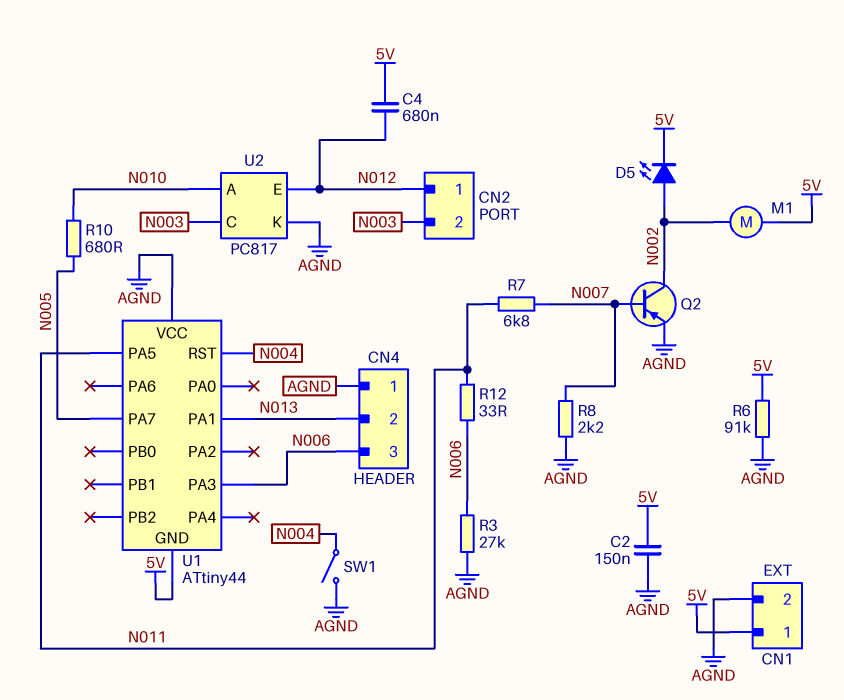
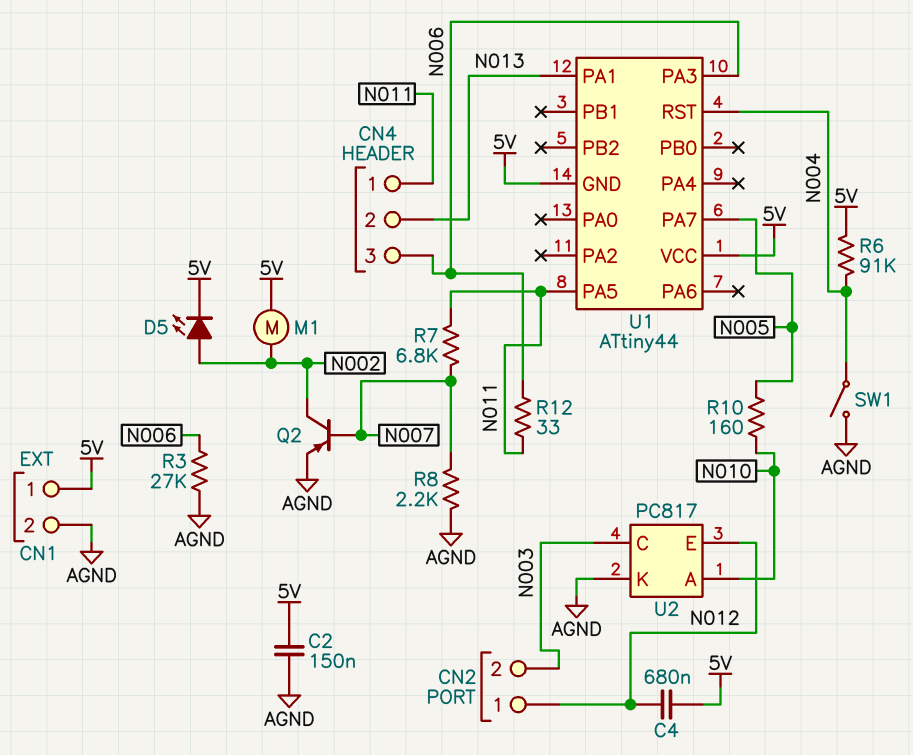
CN4 pin 1: AGND -> N011
R6: 91k (5V, AGND) -> 91k (5V, N004)
R10: 680 (N005, N010) -> 160 (N005, N010)
U1 pin VCC: AGND -> 5V

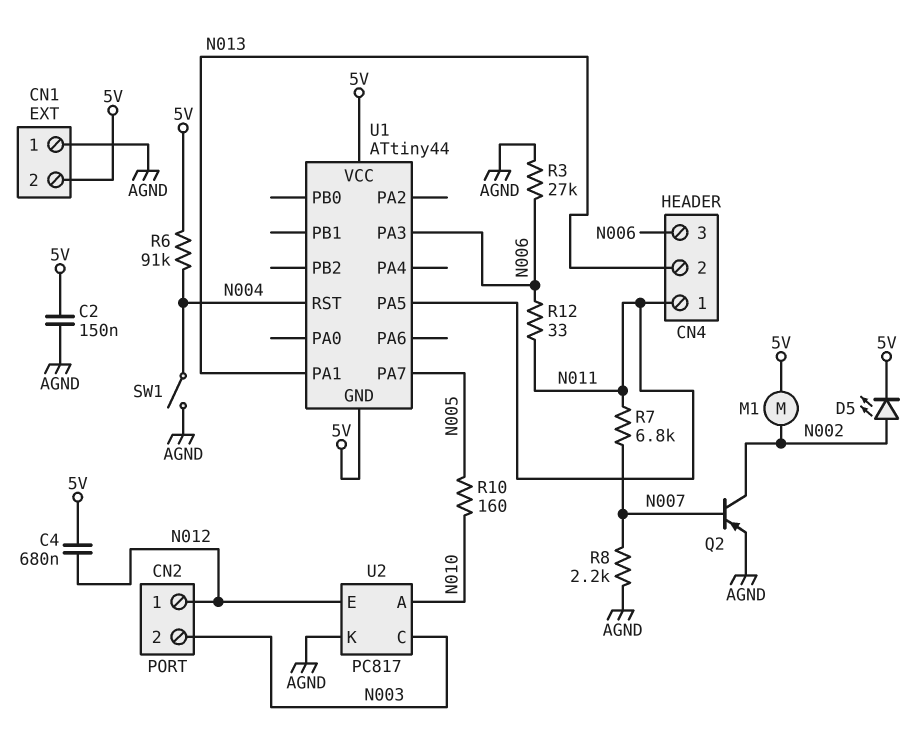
CN1 pin 1: 5V -> AGND
CN1 pin 2: AGND -> 5V

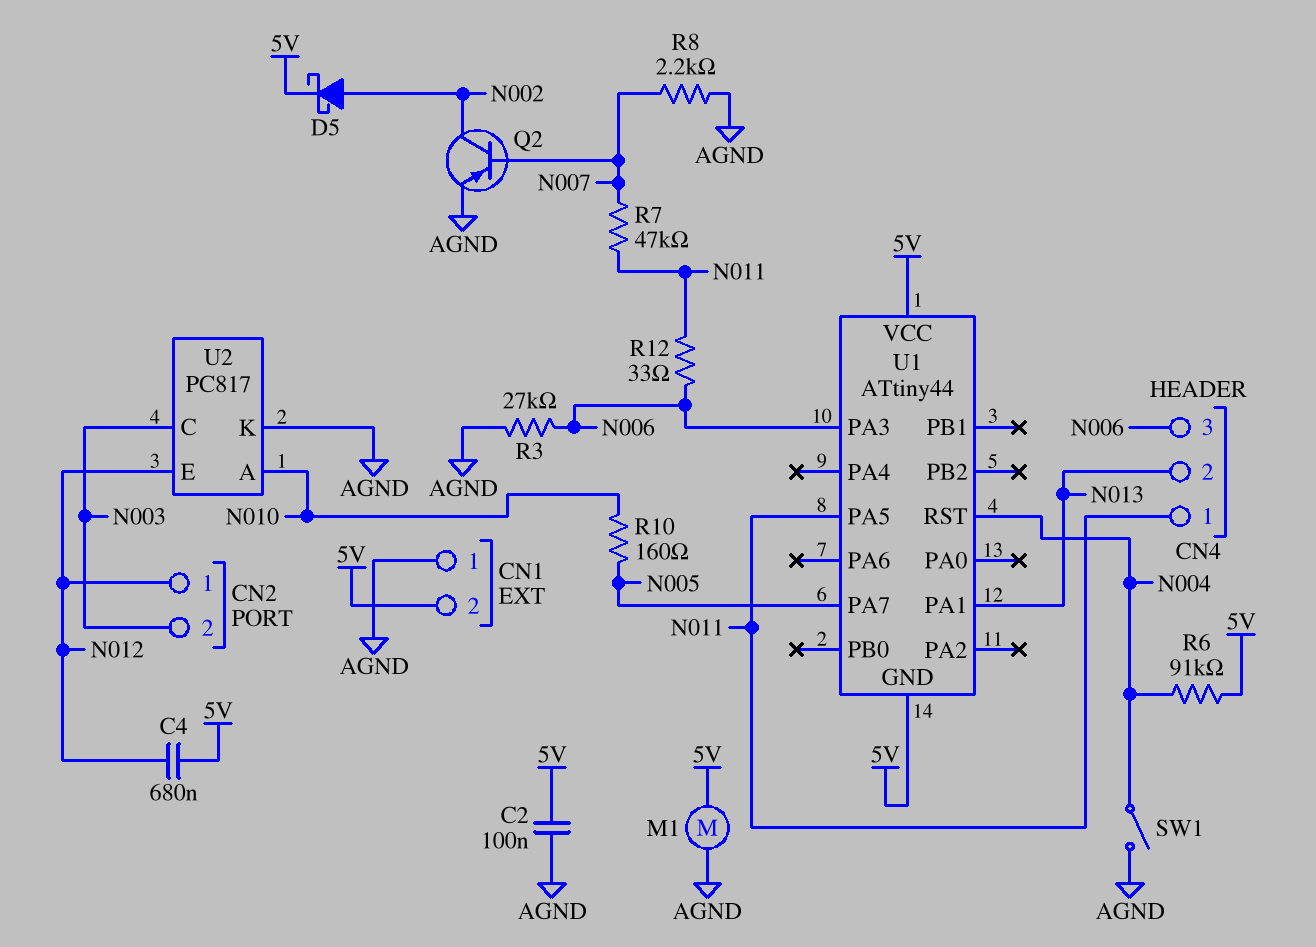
C2: 150nF (5V, AGND) -> 100nF (5V, AGND)
D5: LED (A N002, K 5V) -> schottky (A N002, K 5V)
M1: motor (5V, N002) -> motor (5V, AGND)
R7: 6.8k (N007, N011) -> 47k (N007, N011)

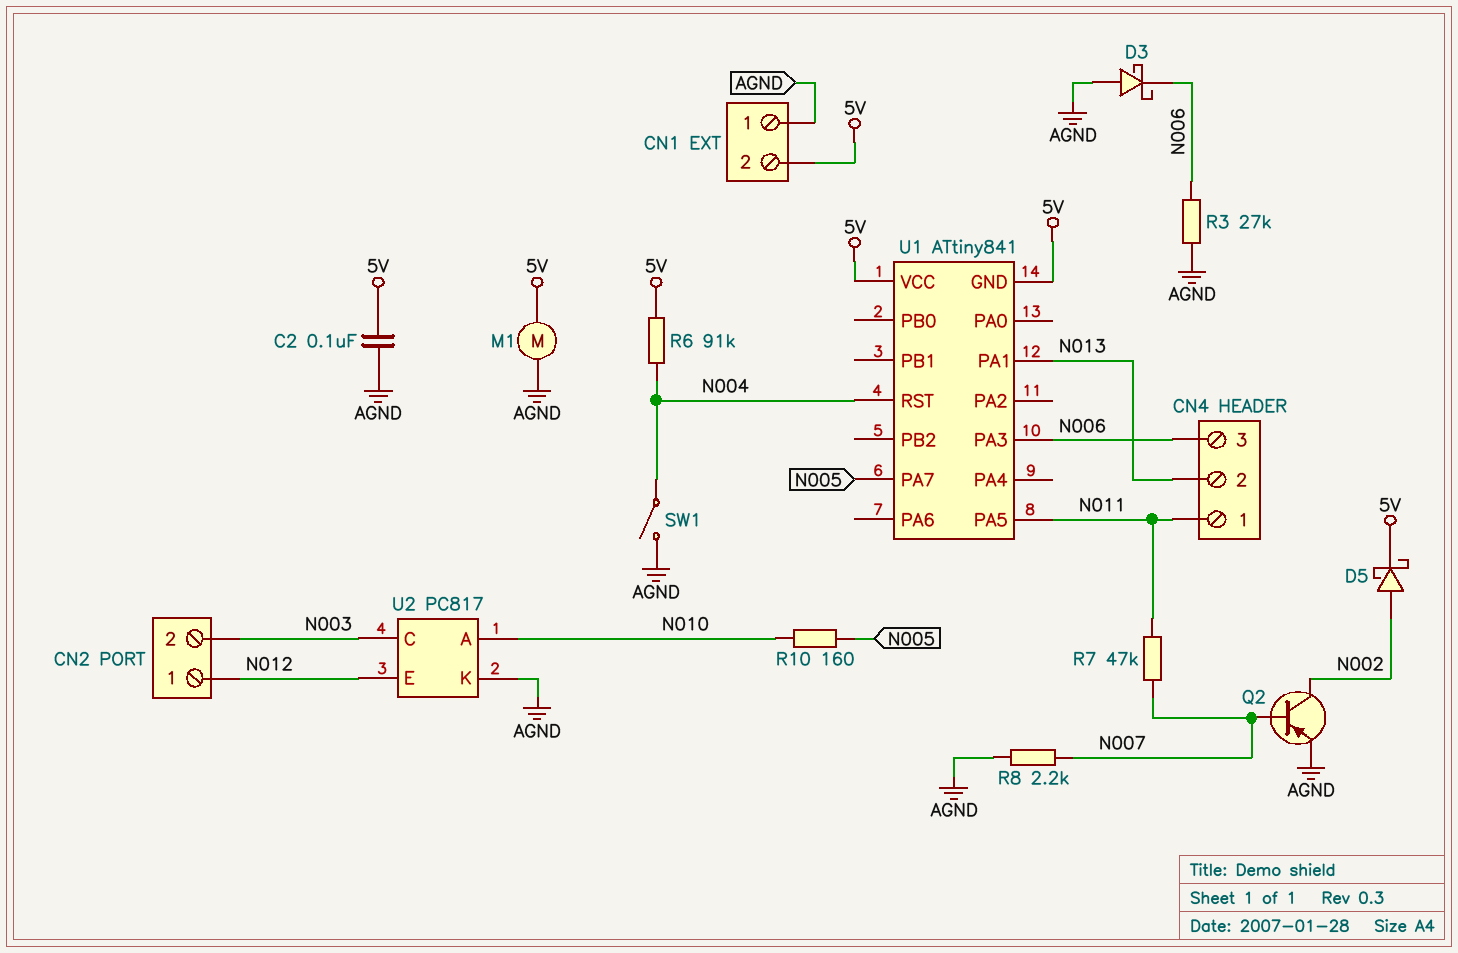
C4: 680nF (5V, N012) -> none
D3: none -> schottky (A AGND, K N006)
R12: 33 (N006, N011) -> none
U1: ATtiny44 -> ATtiny841

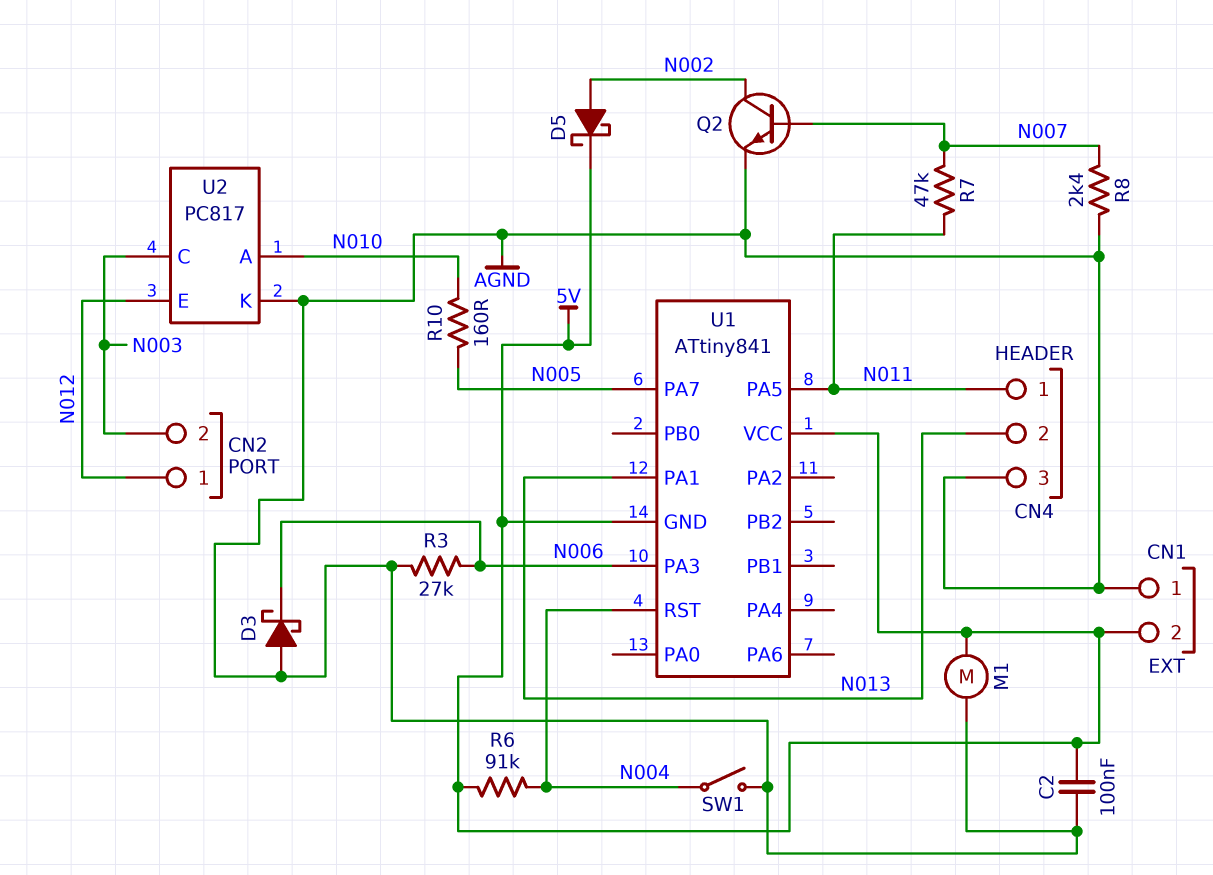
CN4 pin 3: N006 -> AGND
Q2: PNP (B N007, C N002, E AGND) -> NPN (B N007, C N002, E AGND)
R8: 2.2k (AGND, N007) -> 2.4k (AGND, N007)

